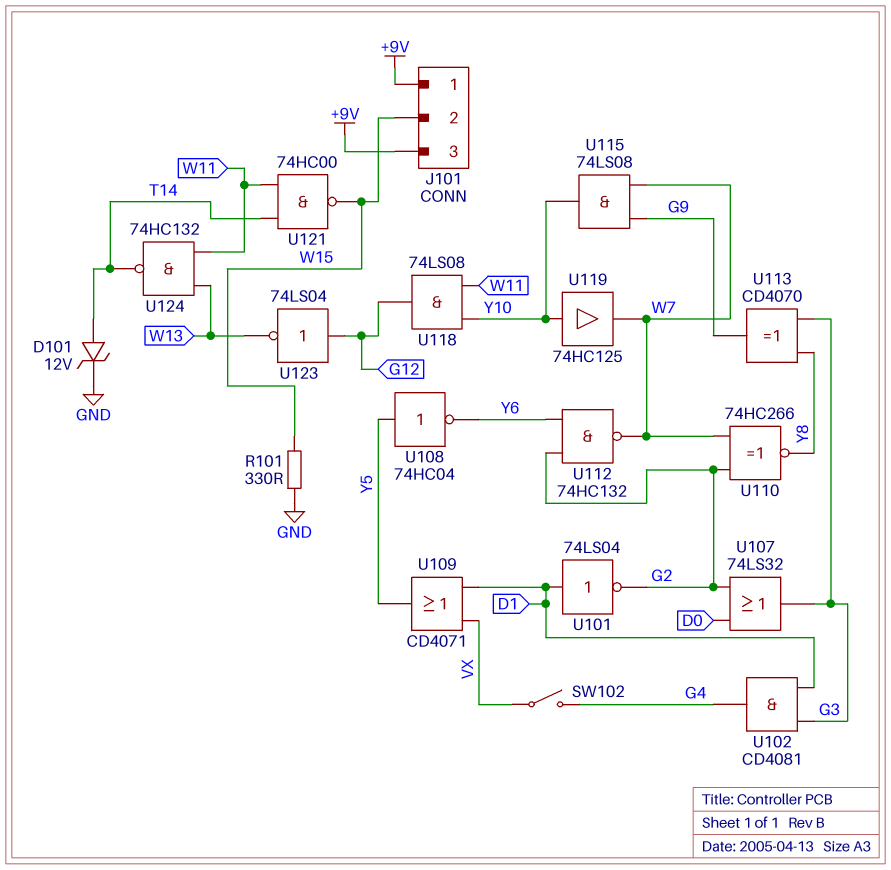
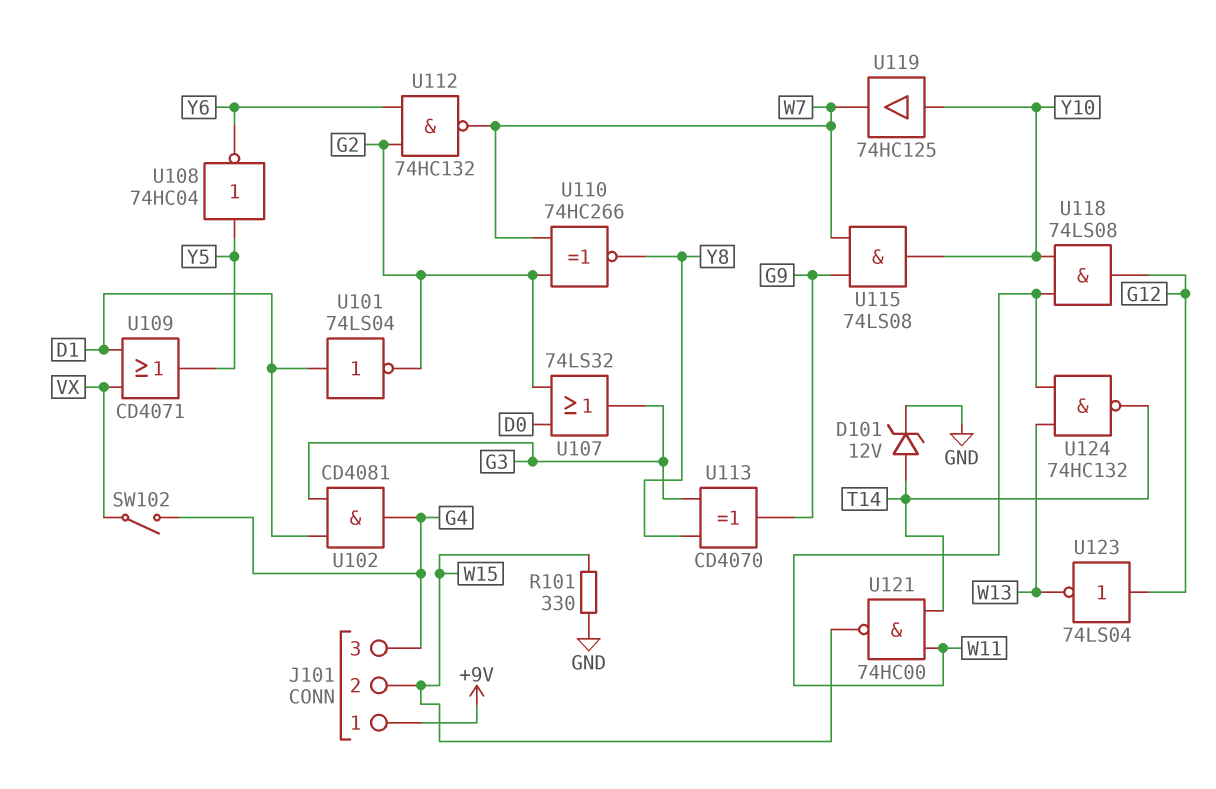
J101 pin 3: +9V -> G4

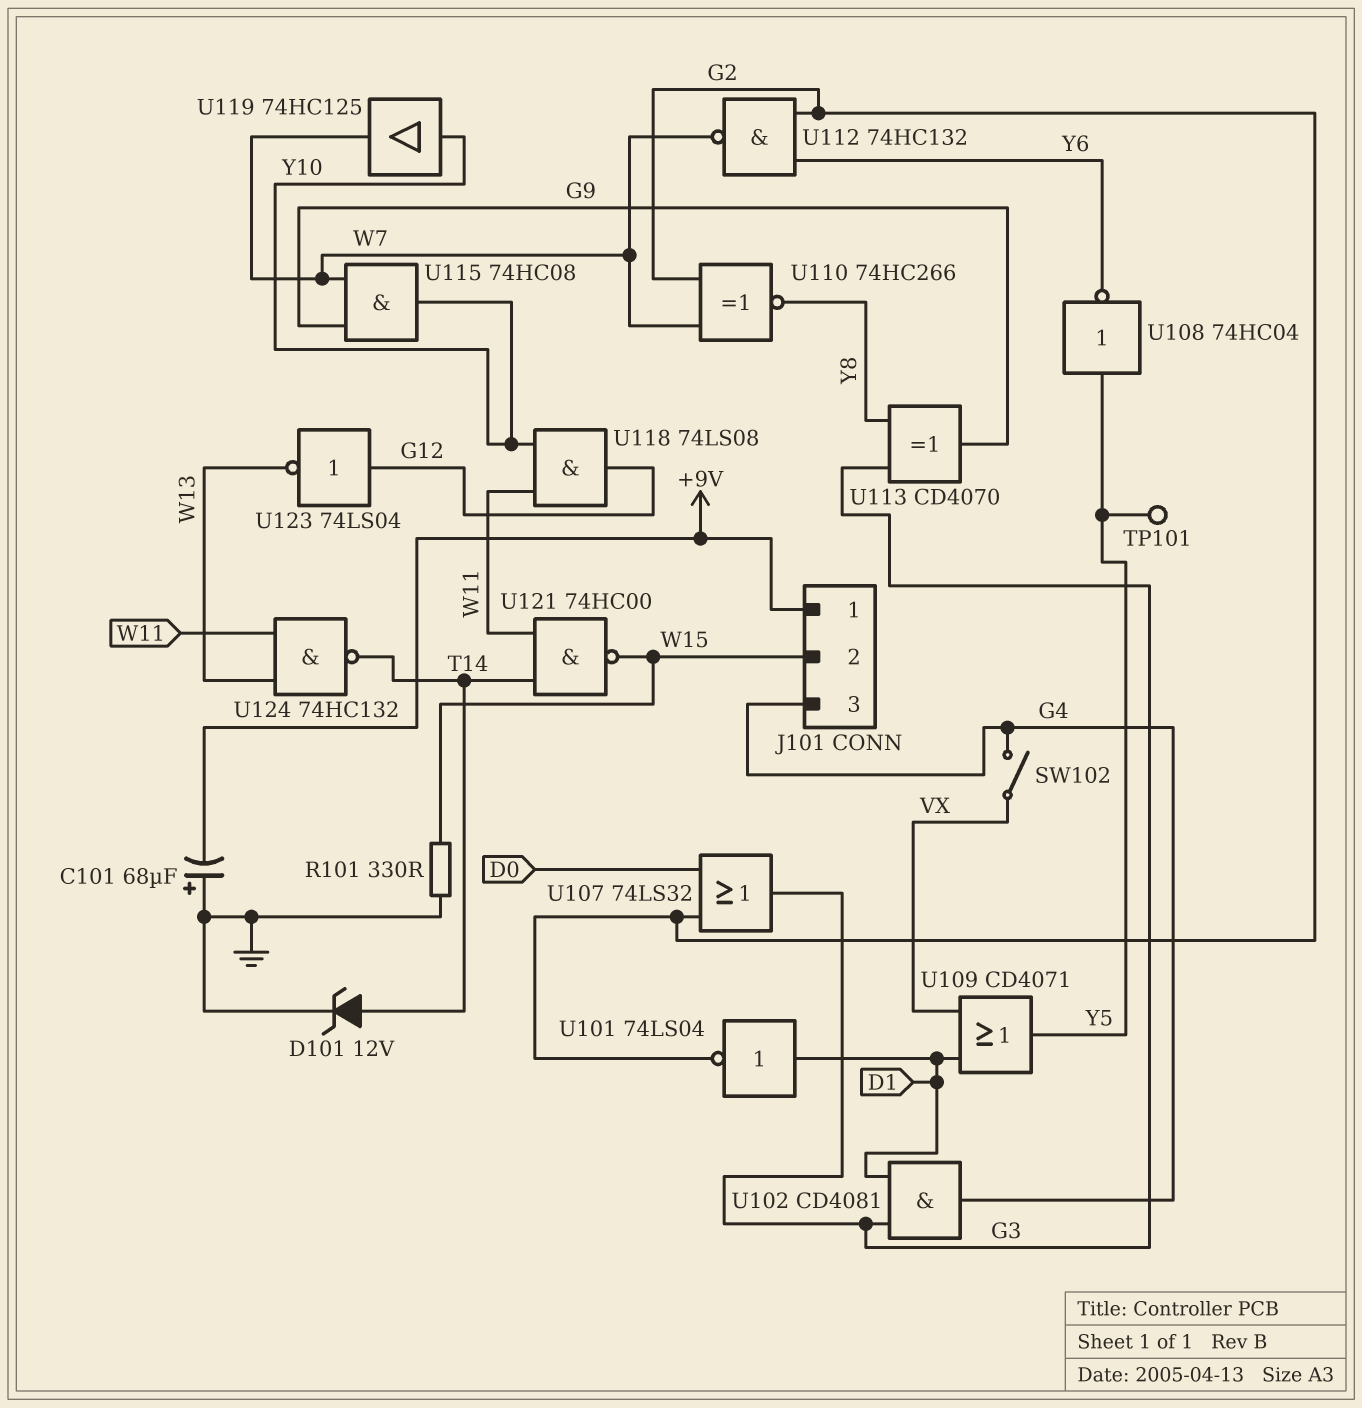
C101: none -> 68uF (plus GND, minus +9V)
TP101: none -> test point (Y5)
U115: AND 74LS08 (in G9, in W7, out Y10) -> AND 74HC08 (in G9, in W7, out Y10)

